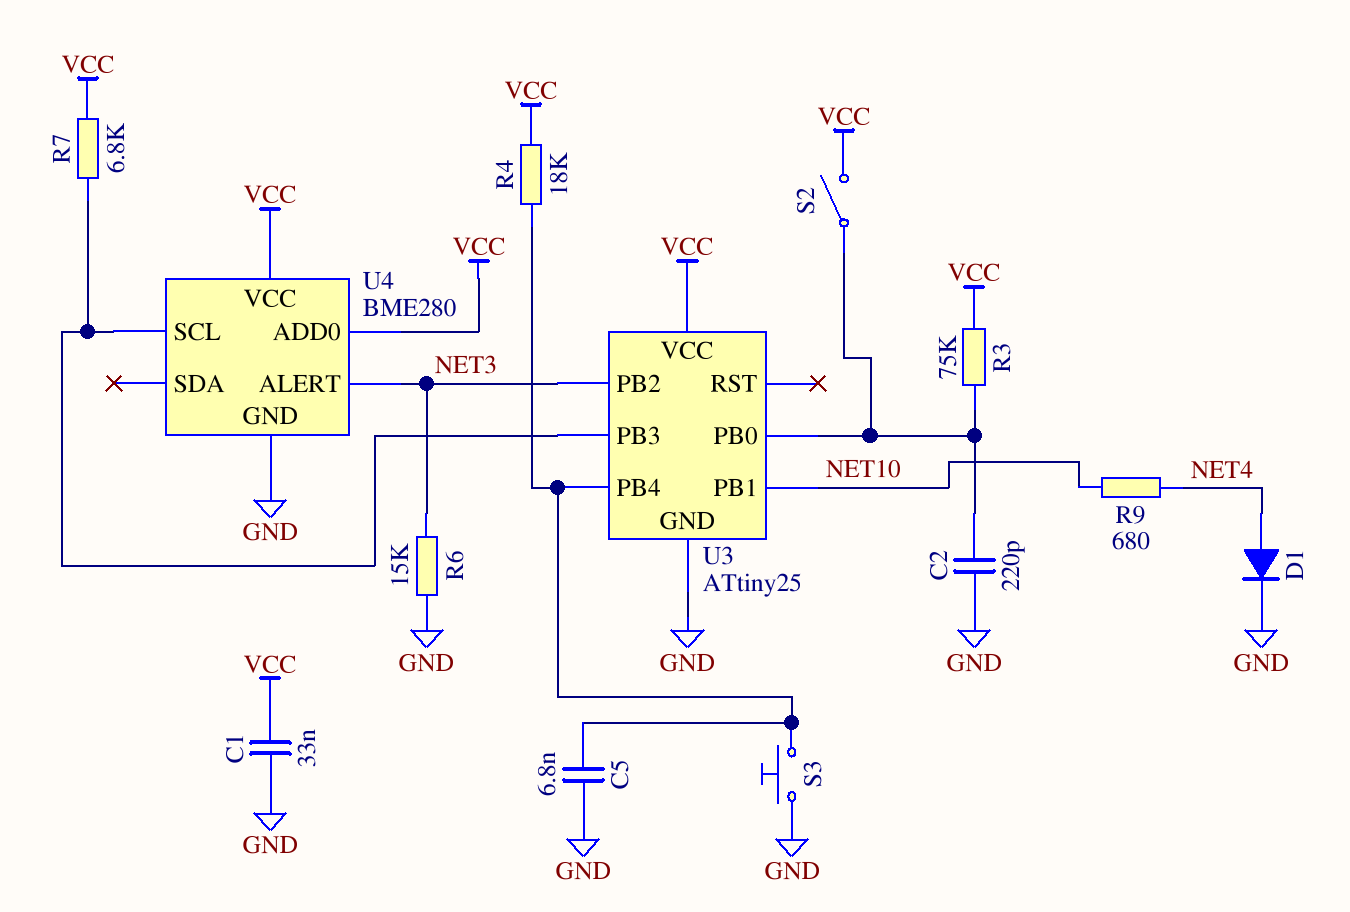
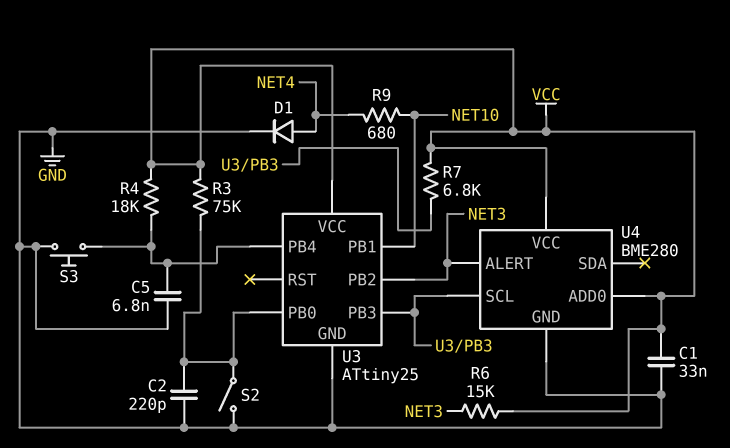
R6: 15k (GND, NET3) -> 15k (NET3, VCC)
S2: switch (U3/PB0, VCC) -> switch (GND, U3/PB0)

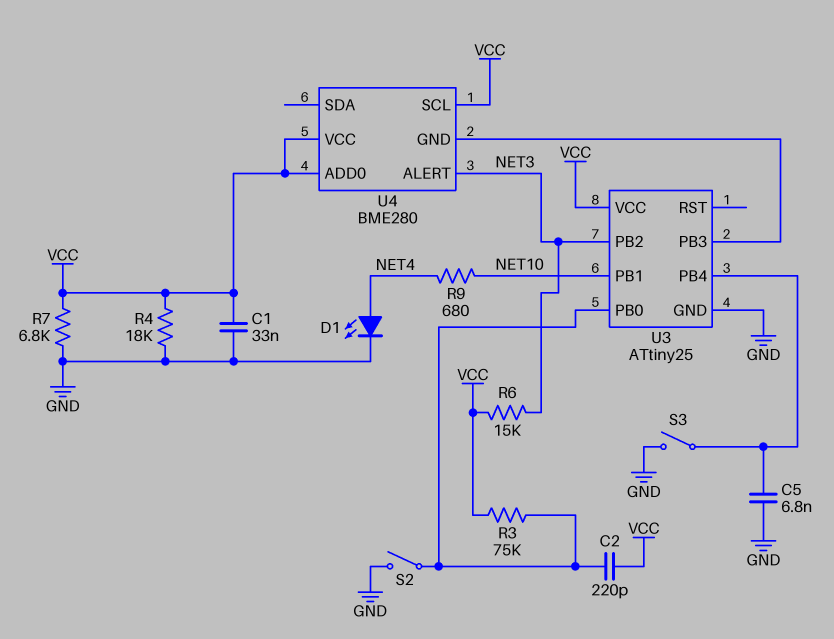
C2: 220pF (GND, U3/PB0) -> 220pF (U3/PB0, VCC)
D1: diode (A NET4, K GND) -> LED (A NET4, K GND)
R4: 18k (U3/PB4, VCC) -> 18k (GND, VCC)
R7: 6.8k (U3/PB3, VCC) -> 6.8k (GND, VCC)
S3: button (GND, U3/PB4) -> switch (GND, U3/PB4)
U4 pin GND: GND -> U3/PB3
U4 pin SCL: U3/PB3 -> VCC

